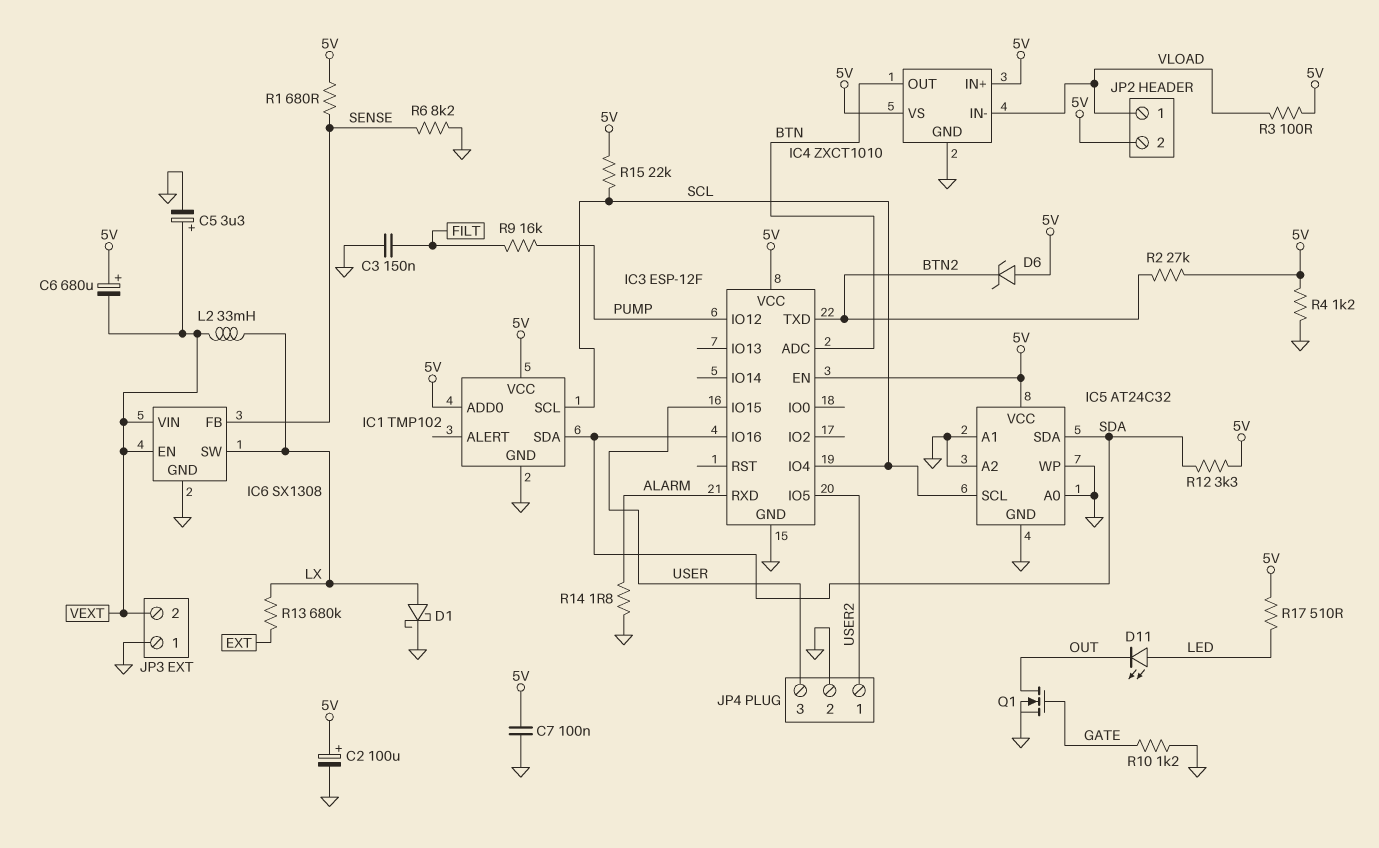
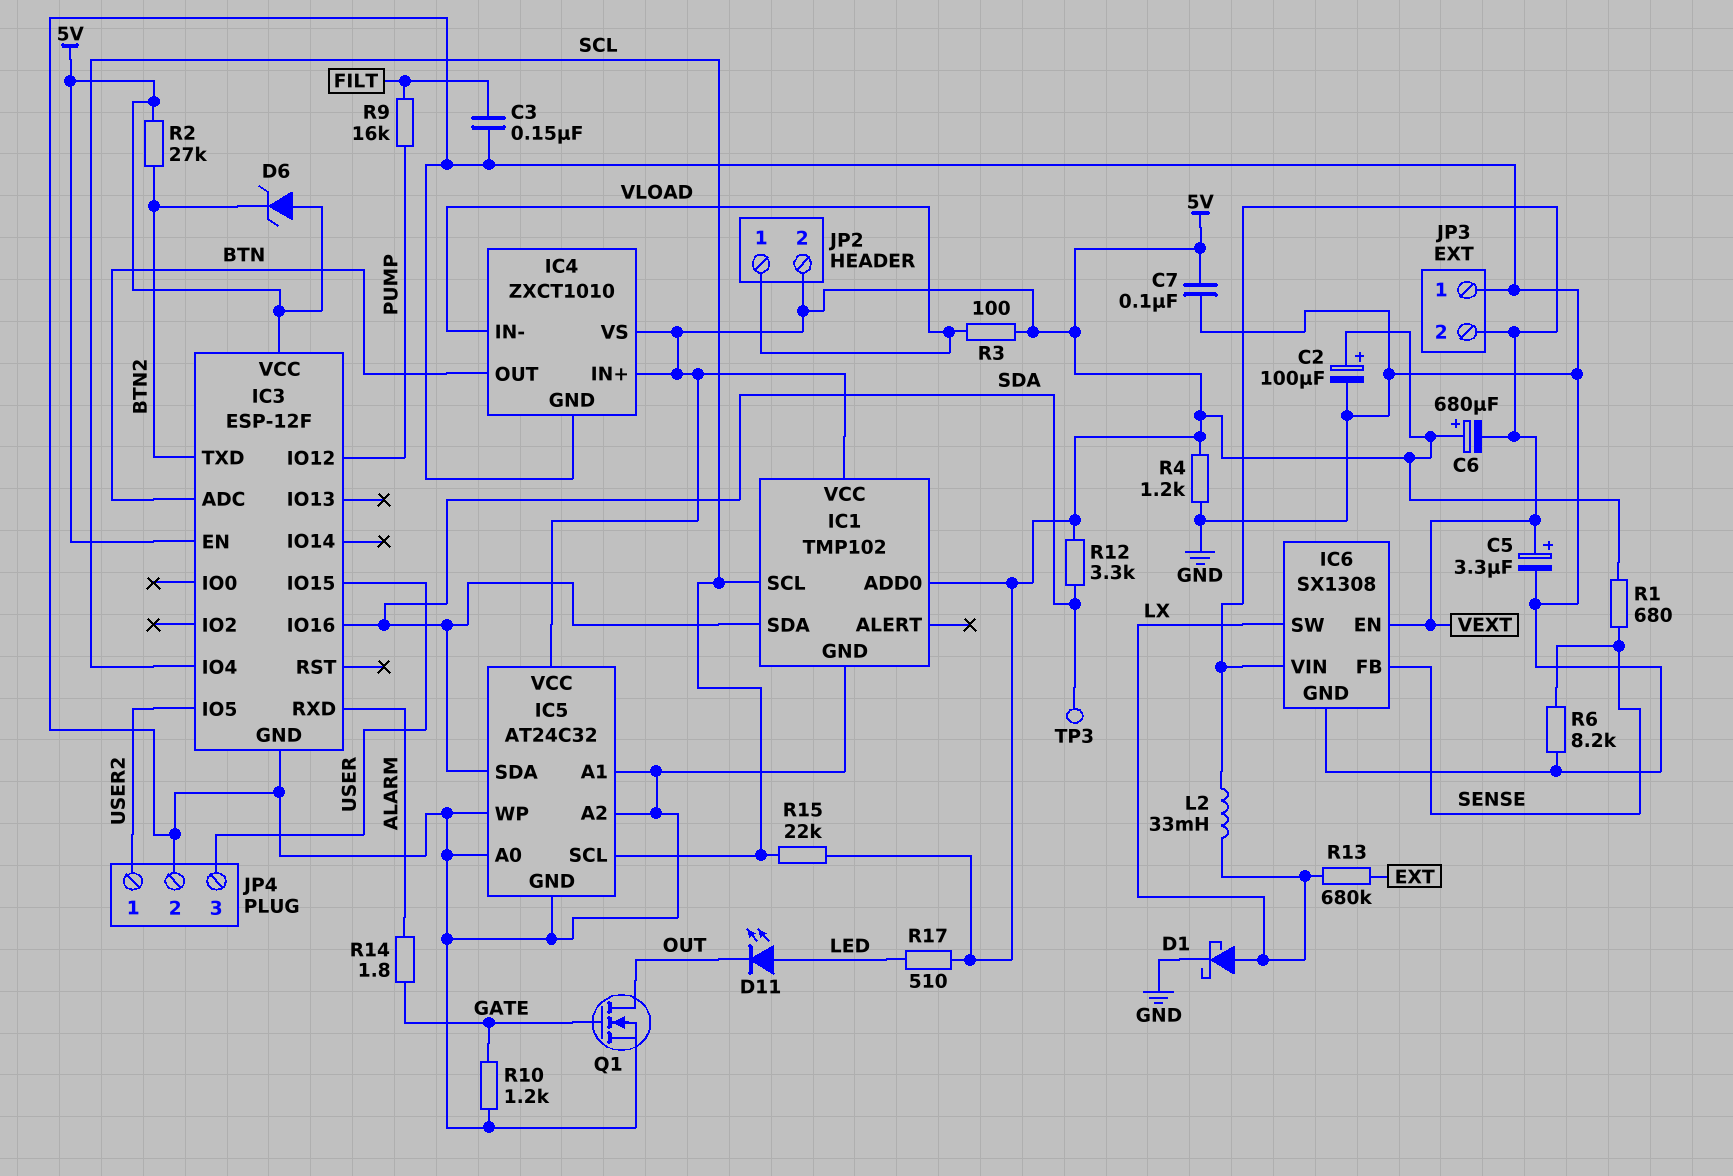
R14: 1.8 (ALARM, GND) -> 1.8 (ALARM, GATE)
TP3: none -> test point (SDA)

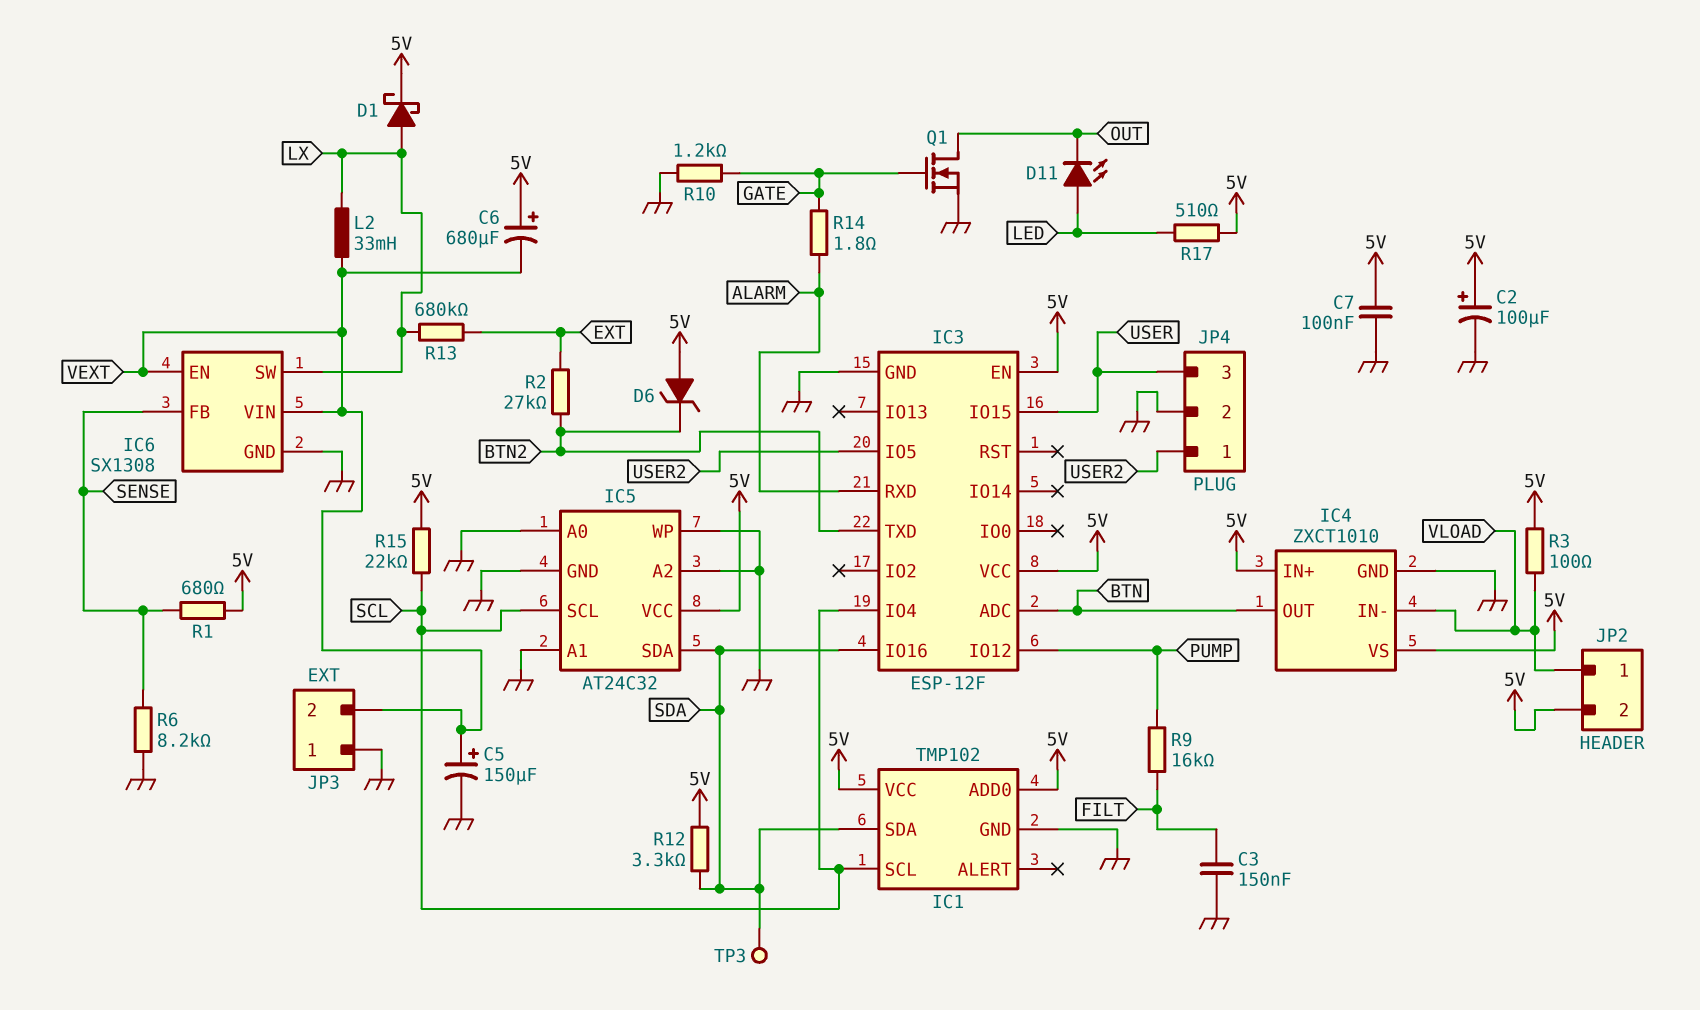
C5: 3.3uF (plus VEXT, minus GND) -> 150uF (plus VEXT, minus GND)
D1: schottky (A LX, K GND) -> schottky (A LX, K 5V)
R2: 27k (5V, BTN2) -> 27k (BTN2, EXT)
R4: 1.2k (5V, GND) -> none

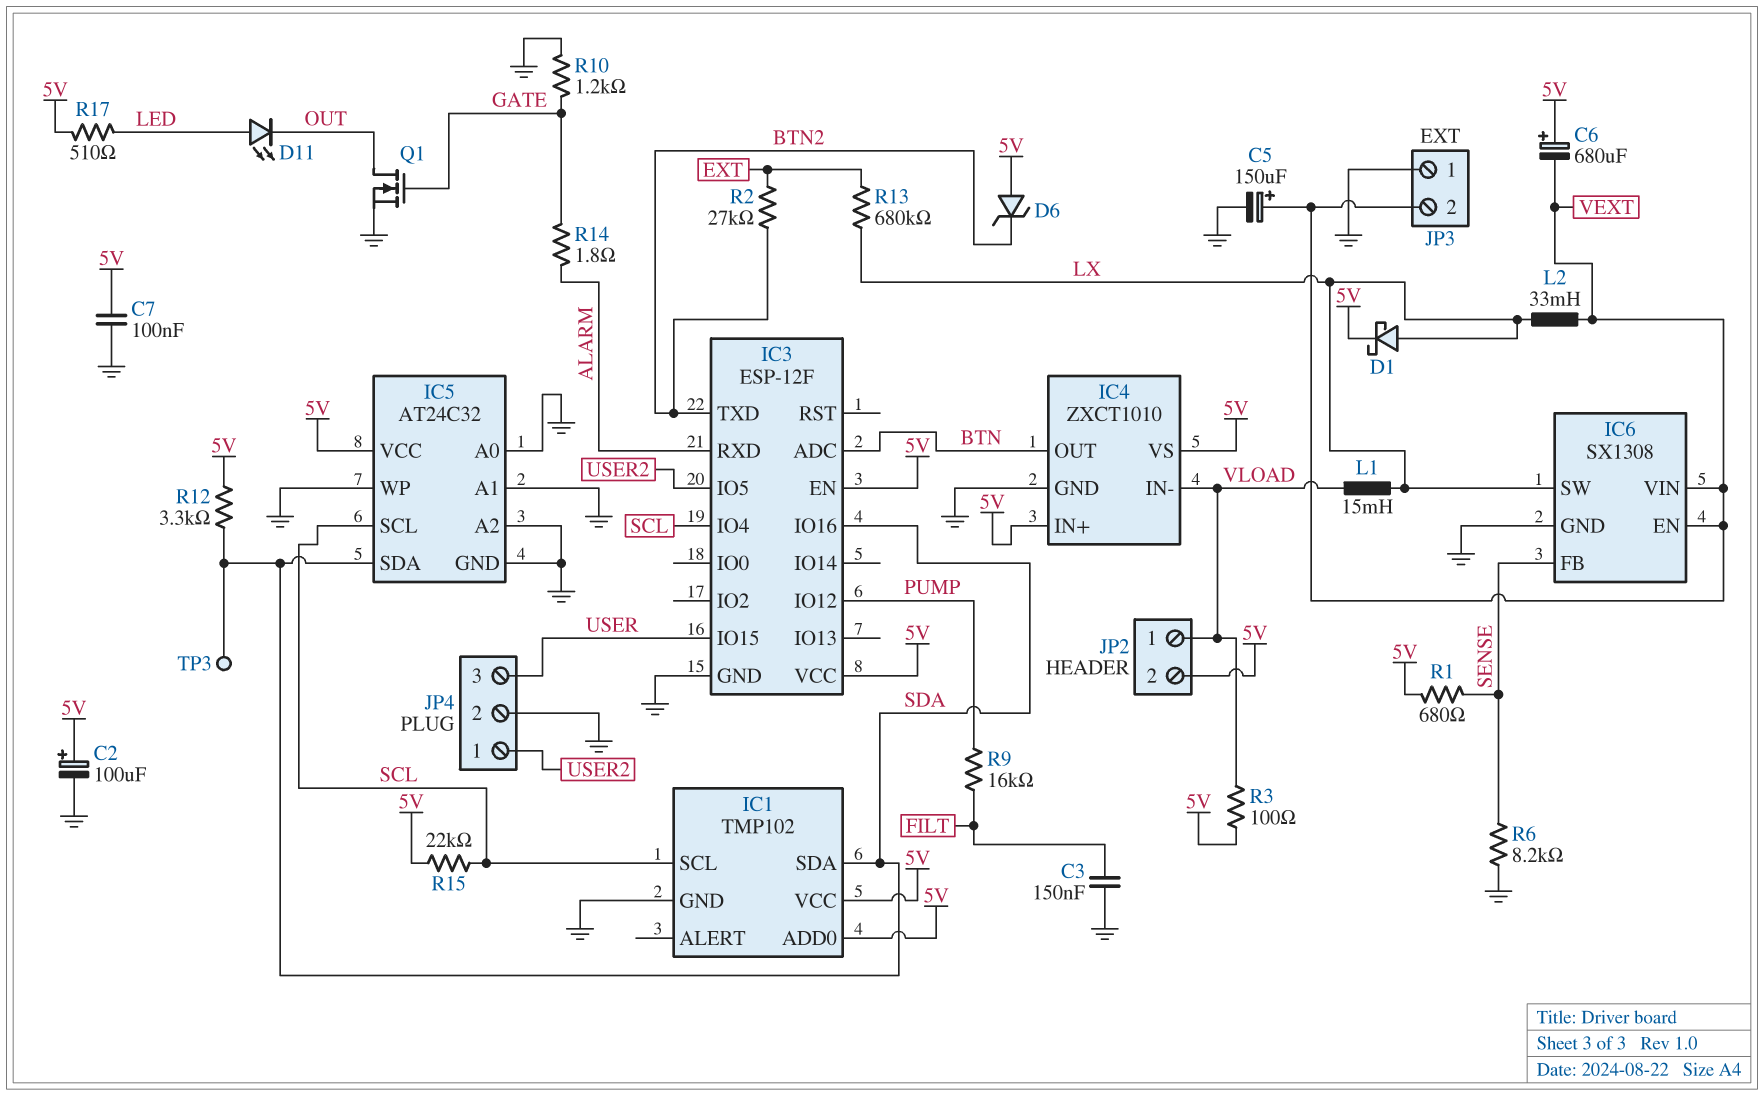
L1: none -> 15mH (LX, VLOAD)

